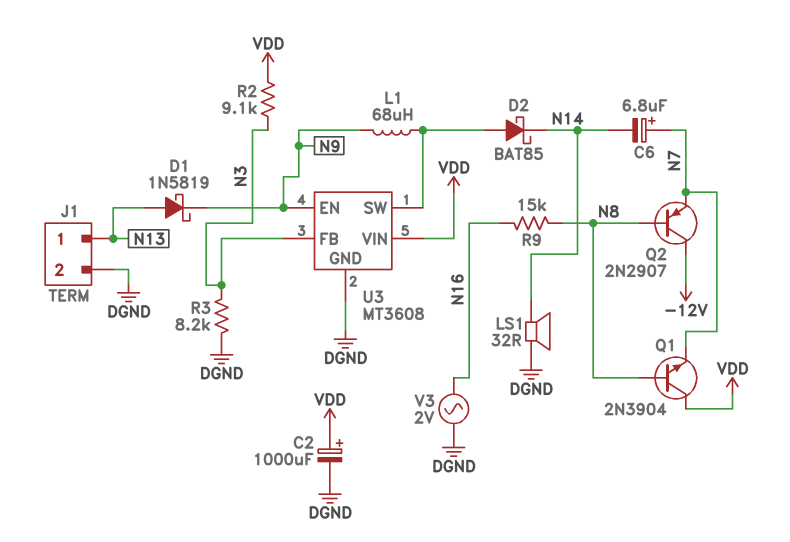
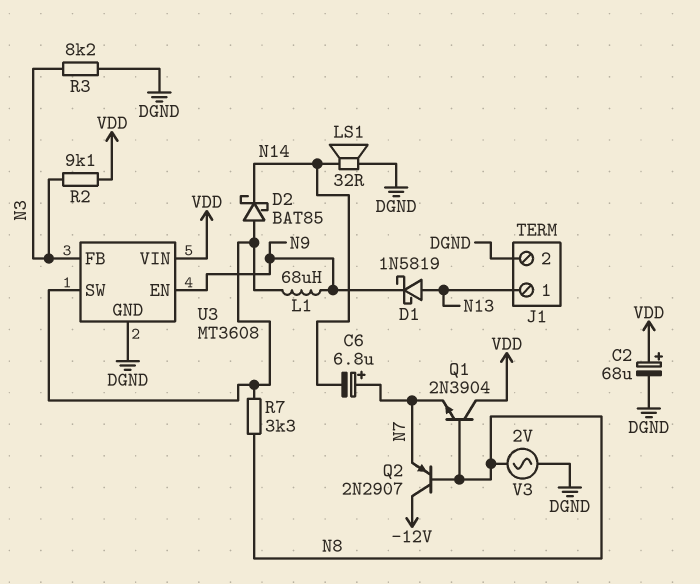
C2: 1000uF (plus VDD, minus DGND) -> 68uF (plus VDD, minus DGND)
R7: none -> 3.3k (N8, U3/SW)
R9: 15k (N8, N16) -> none
V3: AC 2V (DGND, N16) -> AC 2V (DGND, N8)

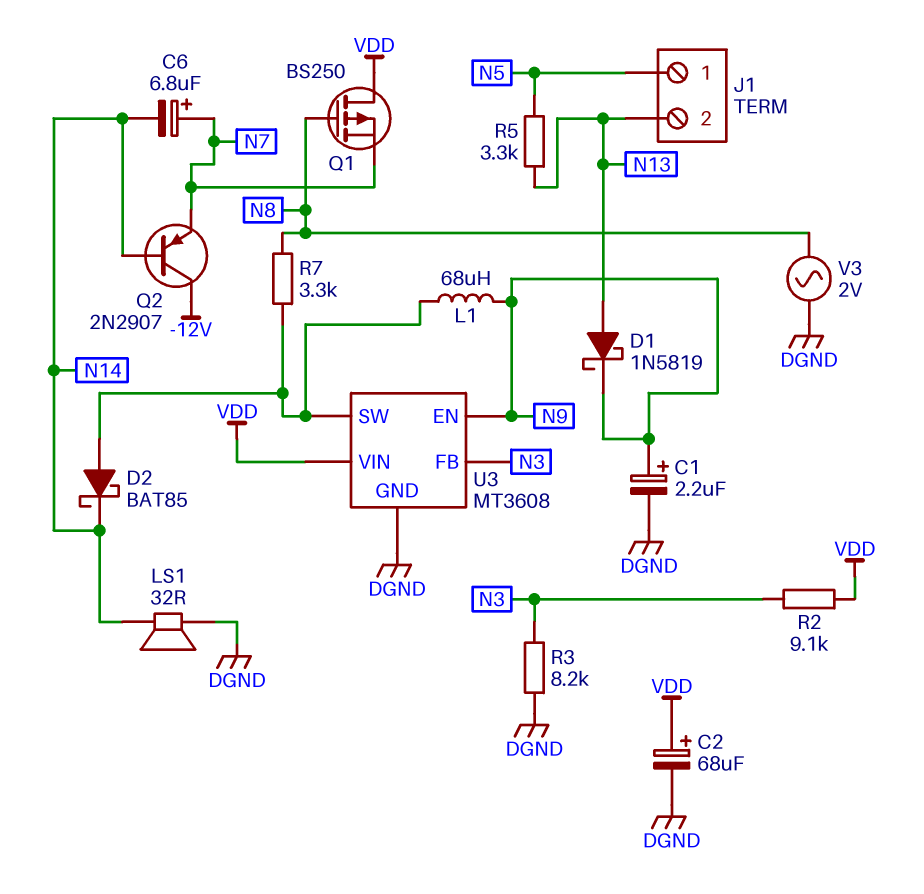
C1: none -> 2.2uF (plus N9, minus DGND)
J1 pin 1: N13 -> N5
J1 pin 2: DGND -> N13
Q1: NPN 2N3904 (B N8, C VDD, E N7) -> PMOS BS250 (G N8, D VDD, S N7)
Q2: PNP 2N2907 (B N8, C -12V, E N7) -> PNP 2N2907 (B N14, C -12V, E N7)
R5: none -> 3.3k (N5, N13)

